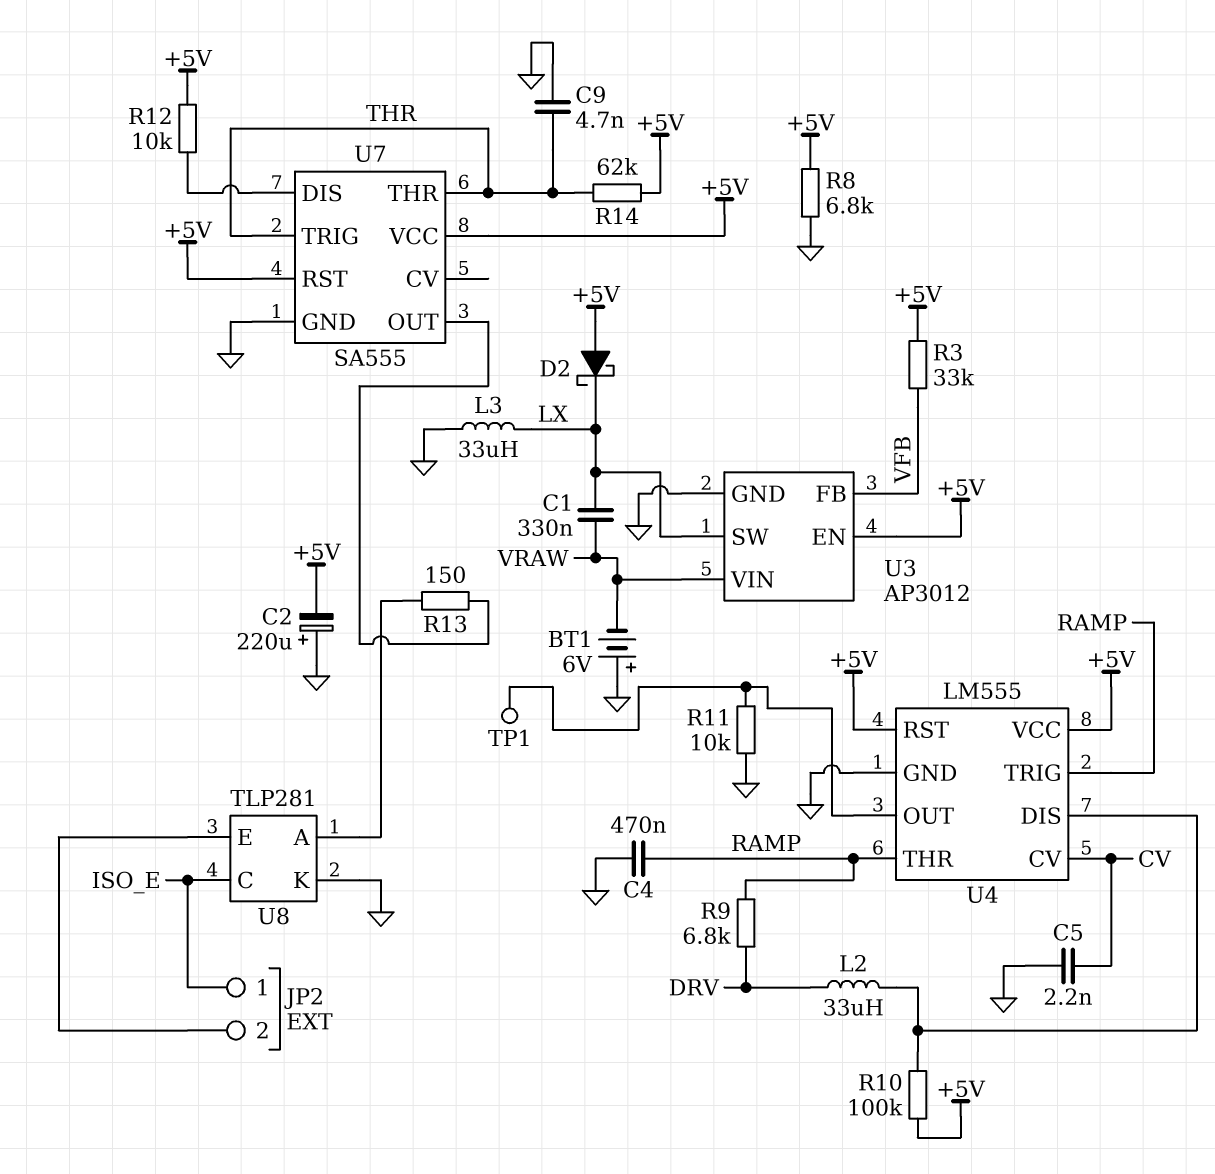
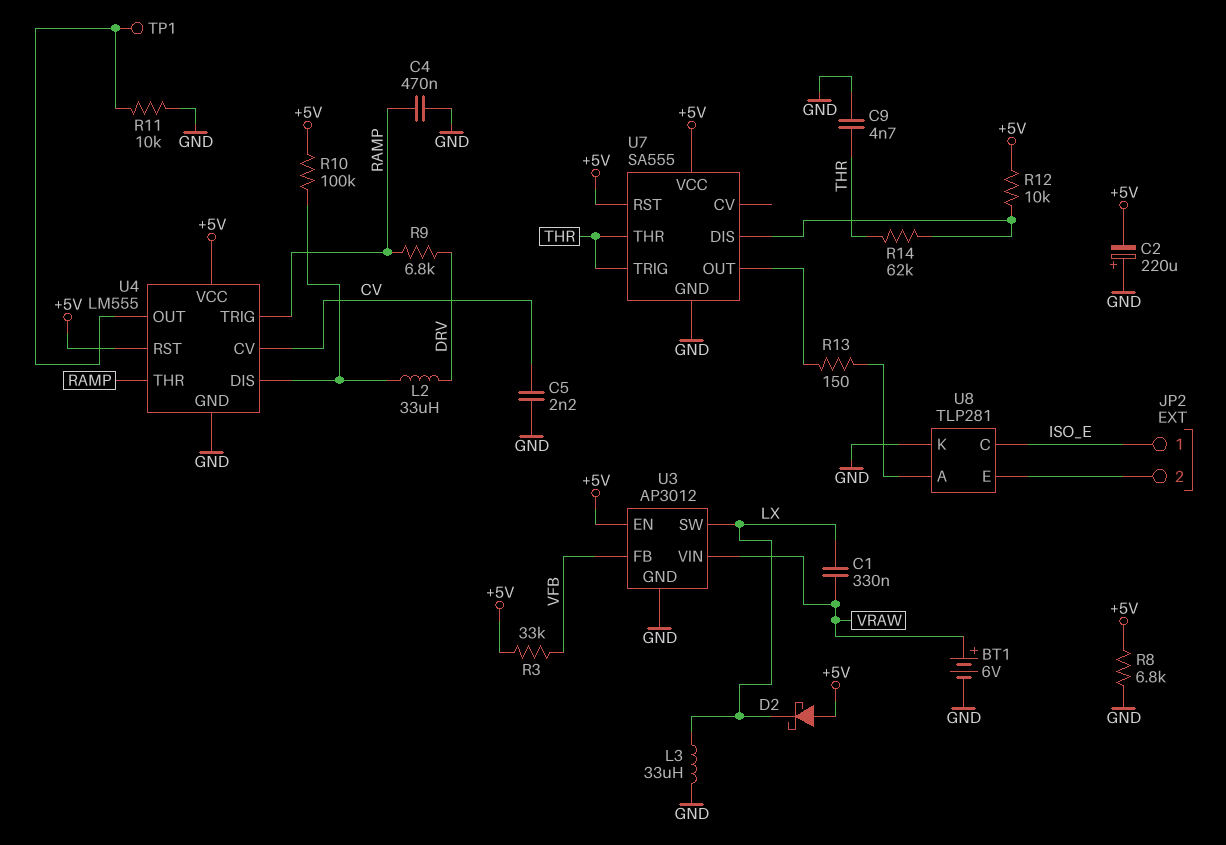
BT1: 6V (plus GND, minus VRAW) -> 6V (plus VRAW, minus GND)
R14: 62k (+5V, THR) -> 62k (THR, U7/DIS)

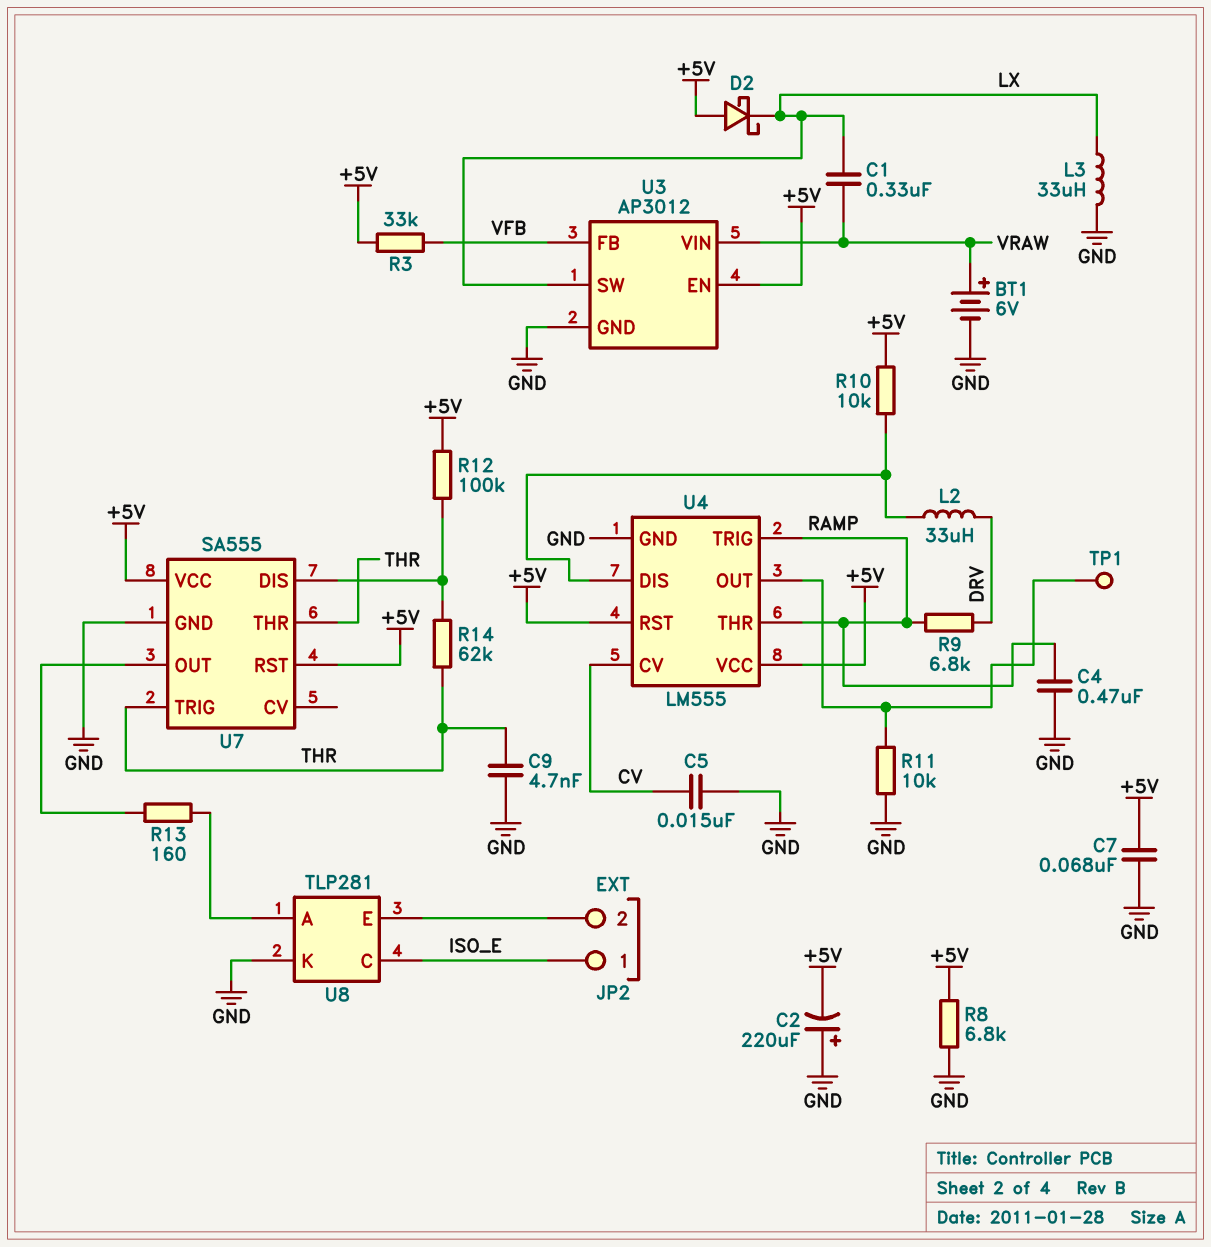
C5: 2.2nF (CV, GND) -> 15nF (CV, GND)
C7: none -> 68nF (+5V, GND)
R10: 100k (+5V, U4/DIS) -> 10k (+5V, U4/DIS)
R12: 10k (+5V, U7/DIS) -> 100k (+5V, U7/DIS)
R13: 150 (U7/OUT, U8/A) -> 160 (U7/OUT, U8/A)

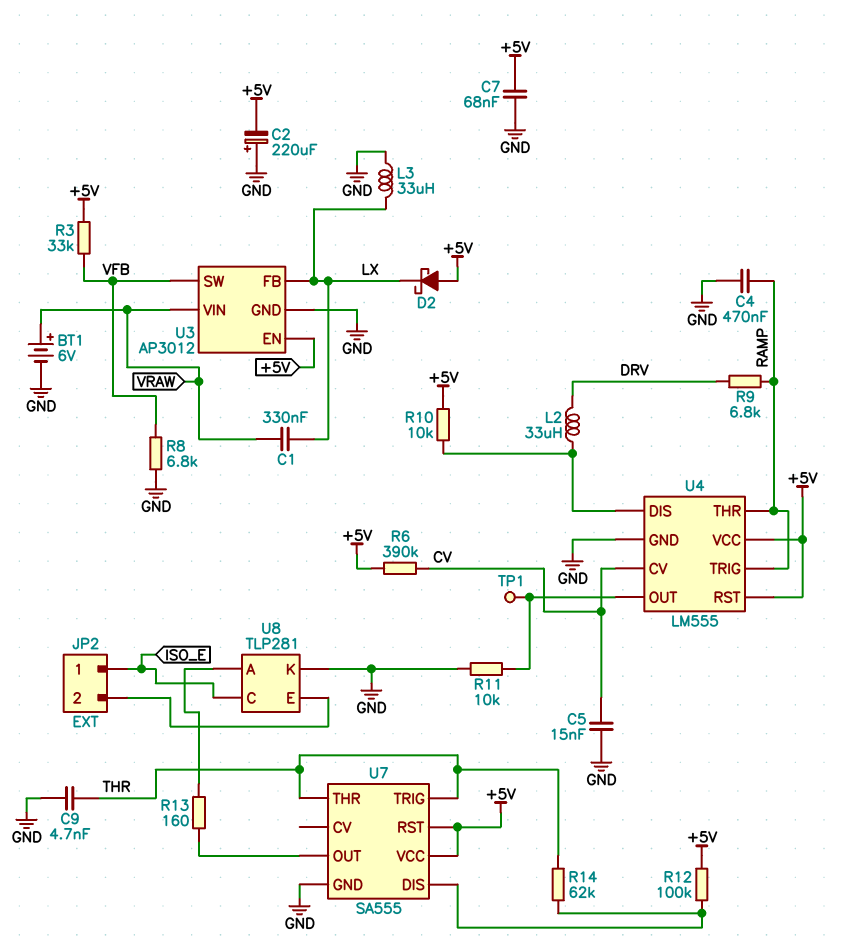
R6: none -> 390k (+5V, CV)
R8: 6.8k (+5V, GND) -> 6.8k (GND, VFB)
U3 pin FB: VFB -> LX
U3 pin SW: LX -> VFB

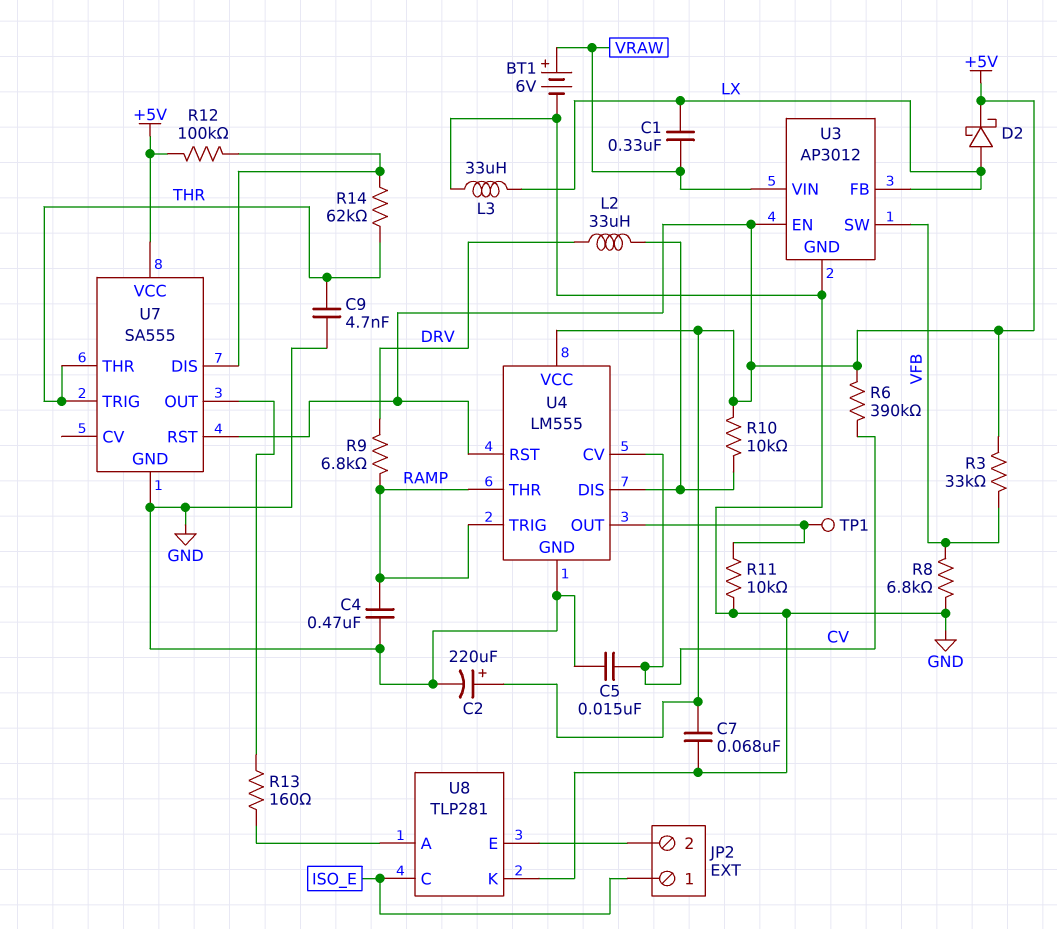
C2: 220uF (plus GND, minus +5V) -> 220uF (plus +5V, minus GND)
D2: schottky (A +5V, K LX) -> schottky (A LX, K +5V)

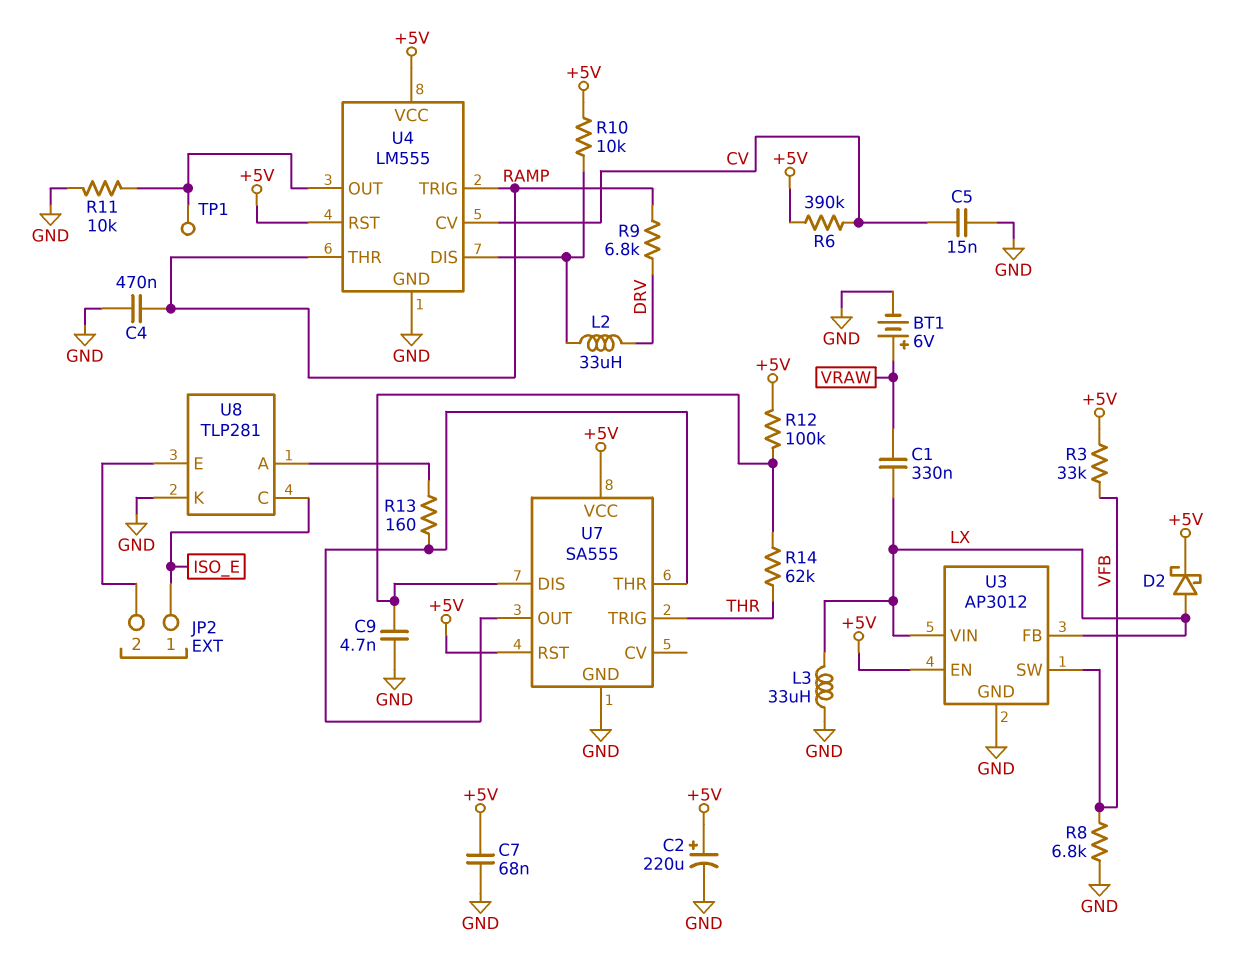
C9: 4.7nF (GND, THR) -> 4.7nF (GND, U7/DIS)
U3 pin VIN: VRAW -> LX
U7 pin THR: THR -> U7/OUT

